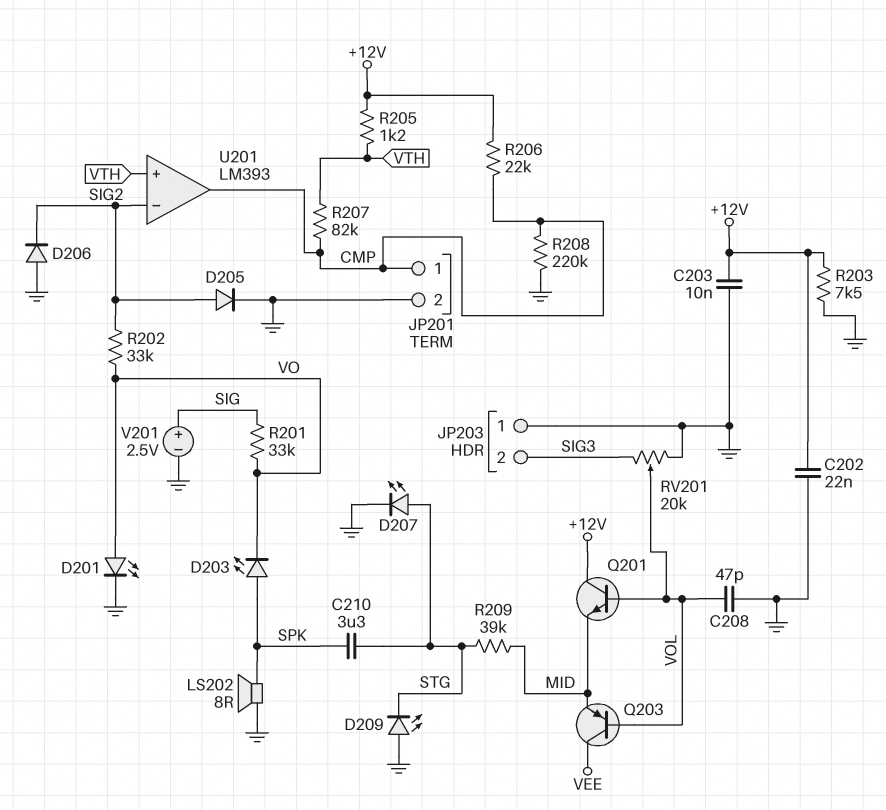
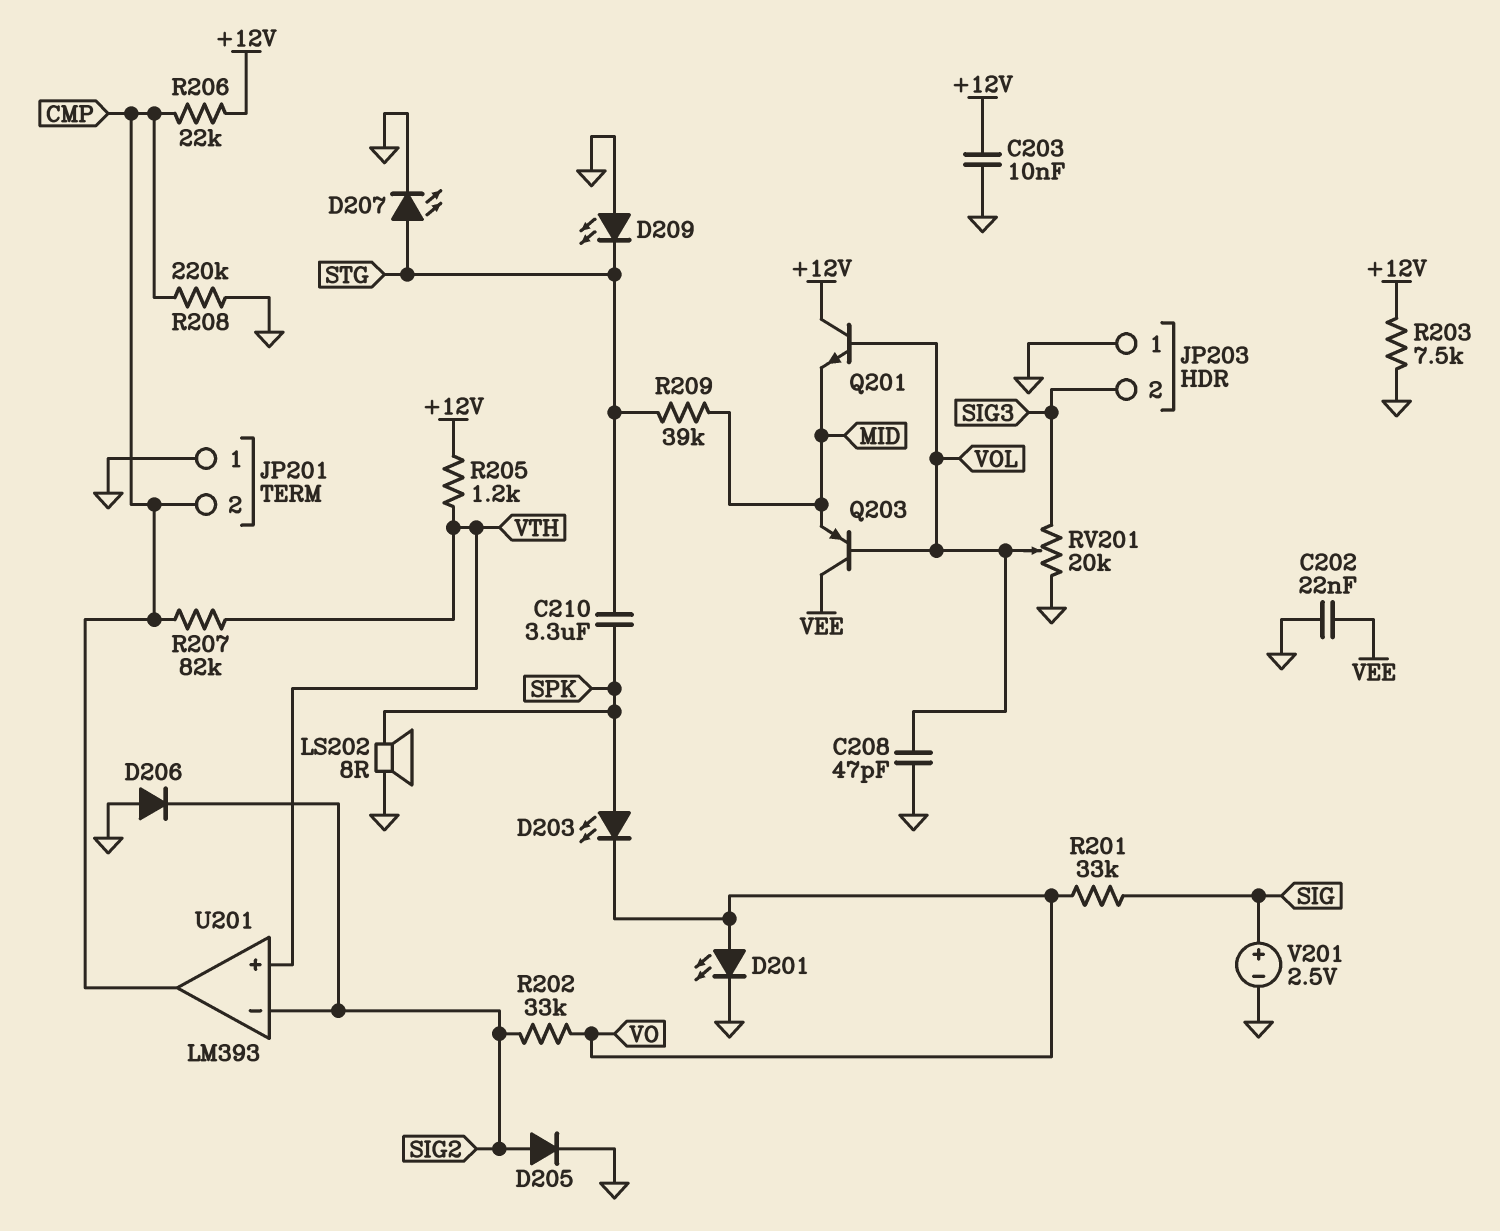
C202: 22nF (+12V, GND) -> 22nF (GND, VEE)
JP201 pin 1: CMP -> GND
JP201 pin 2: GND -> CMP

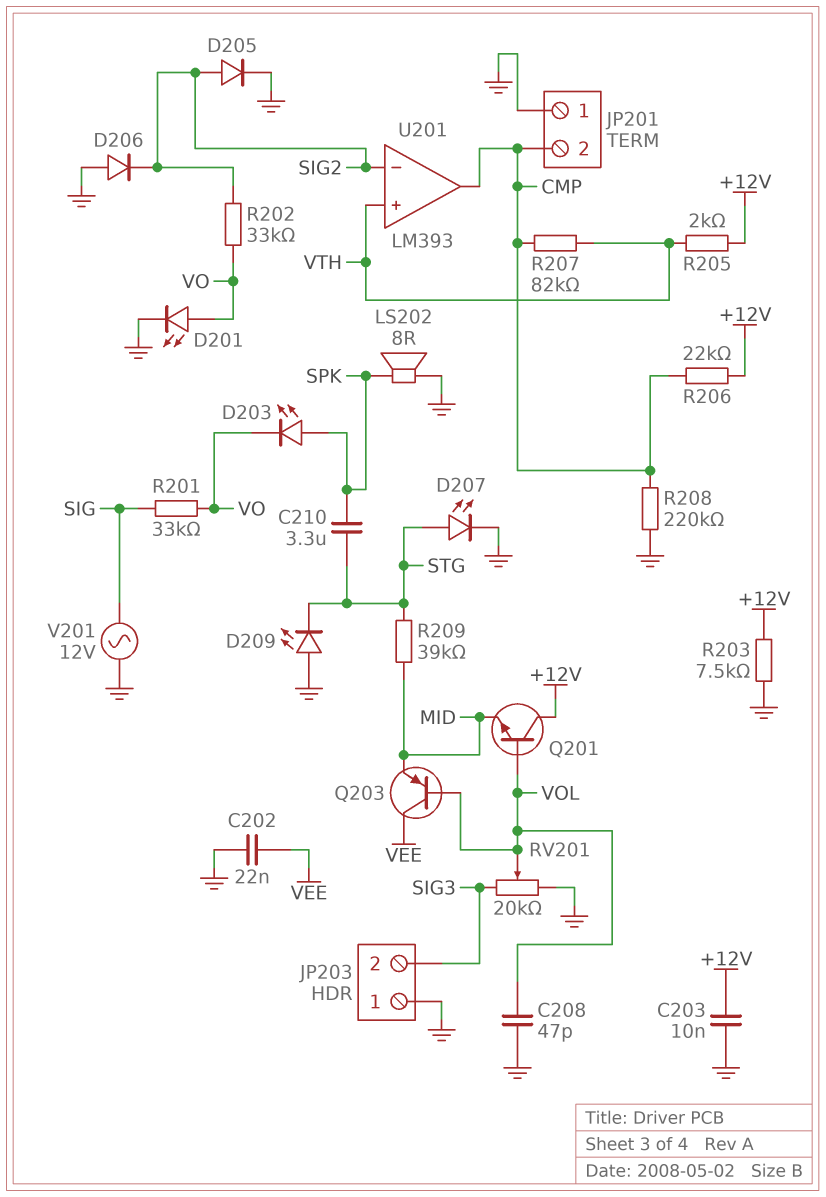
R205: 1.2k (+12V, VTH) -> 2k (+12V, VTH)
V201: 2.5V (plus SIG, minus GND) -> AC 12V (GND, SIG)

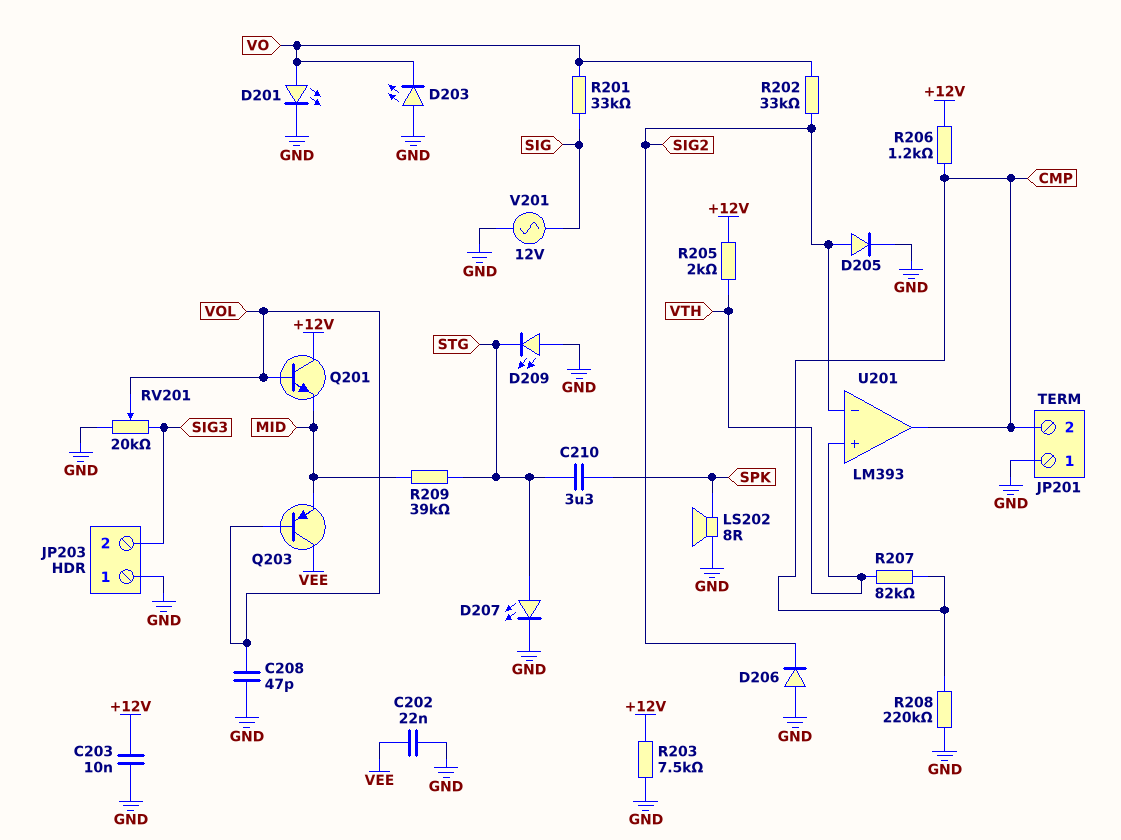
D203: LED (A SPK, K VO) -> LED (A GND, K VO)
R206: 22k (+12V, CMP) -> 1.2k (+12V, CMP)

